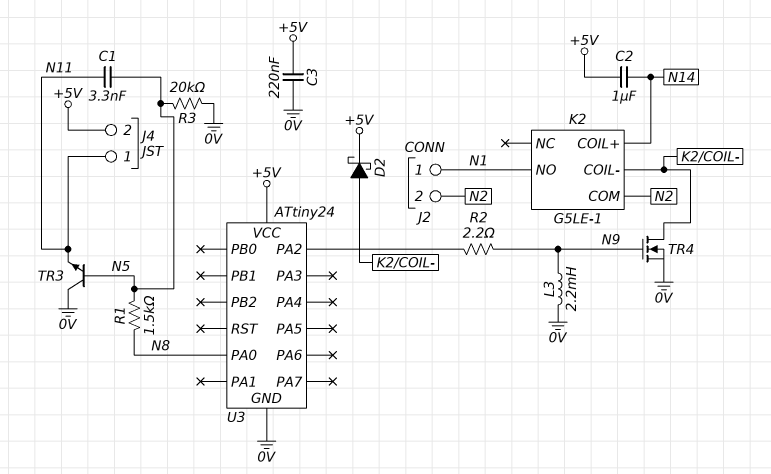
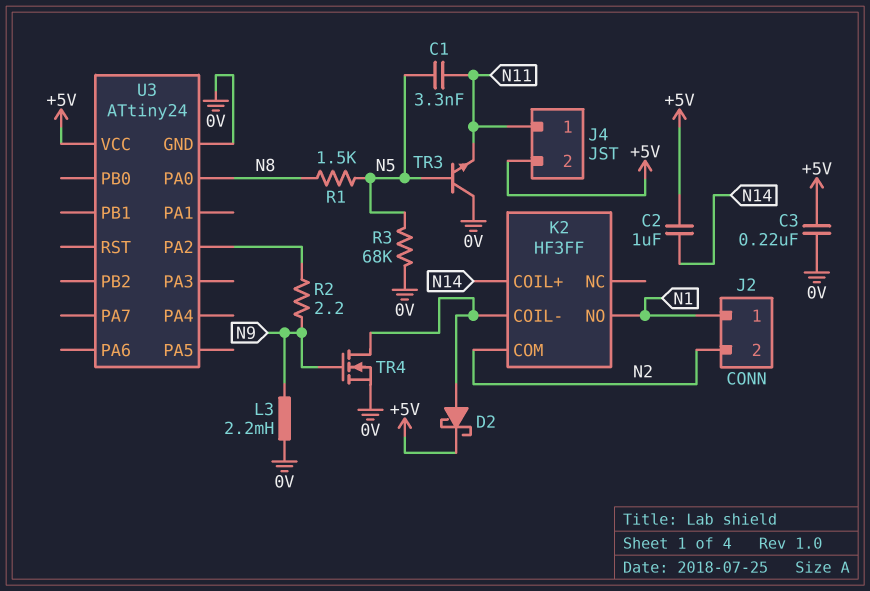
K2: G5LE-1 -> HF3FF
R3: 20k (0V, N5) -> 68k (0V, N5)

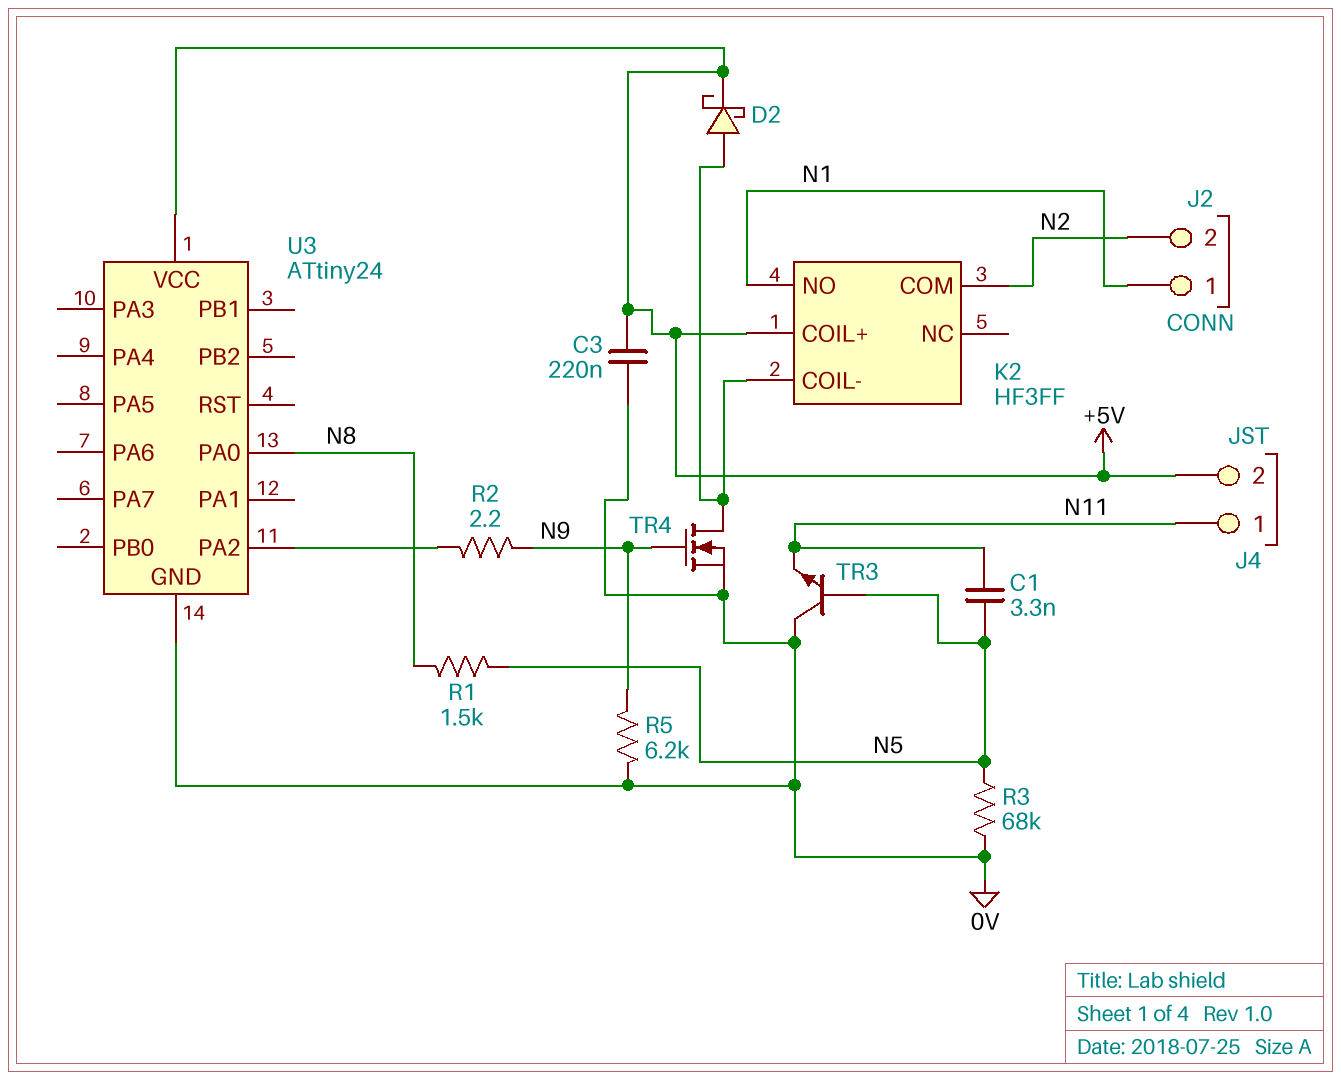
C2: 1uF (+5V, N14) -> none
K2 pin COIL+: N14 -> +5V
L3: 2.2mH (0V, N9) -> none
R5: none -> 6.2k (0V, N9)

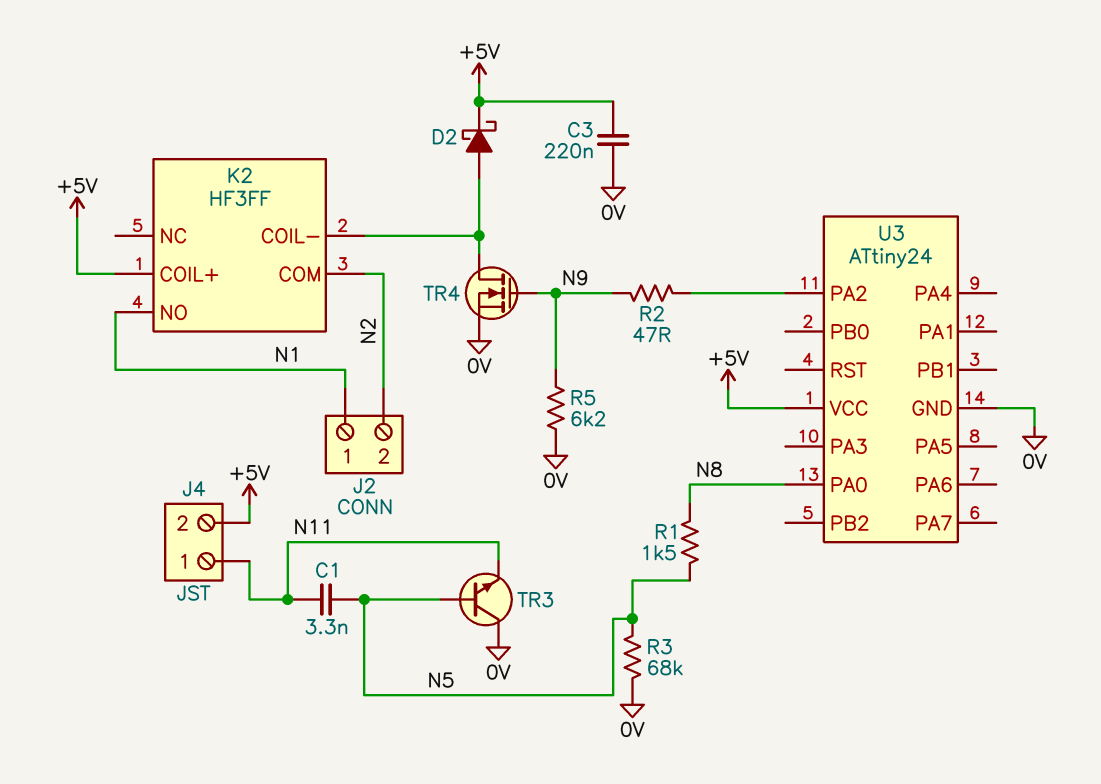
R2: 2.2 (N9, U3/PA2) -> 47 (N9, U3/PA2)

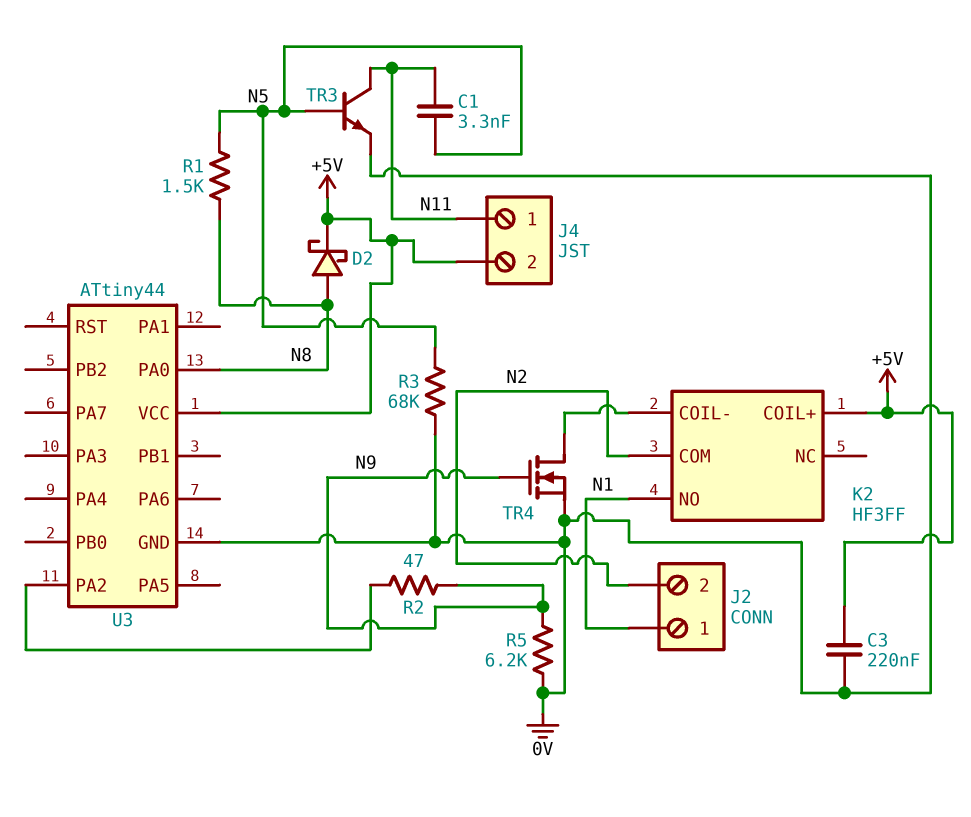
D2: schottky (A K2/COIL-, K +5V) -> schottky (A N8, K +5V)
TR3: NPN (B N5, C 0V, E N11) -> NPN (B N5, C N11, E 0V)
U3: ATtiny24 -> ATtiny44

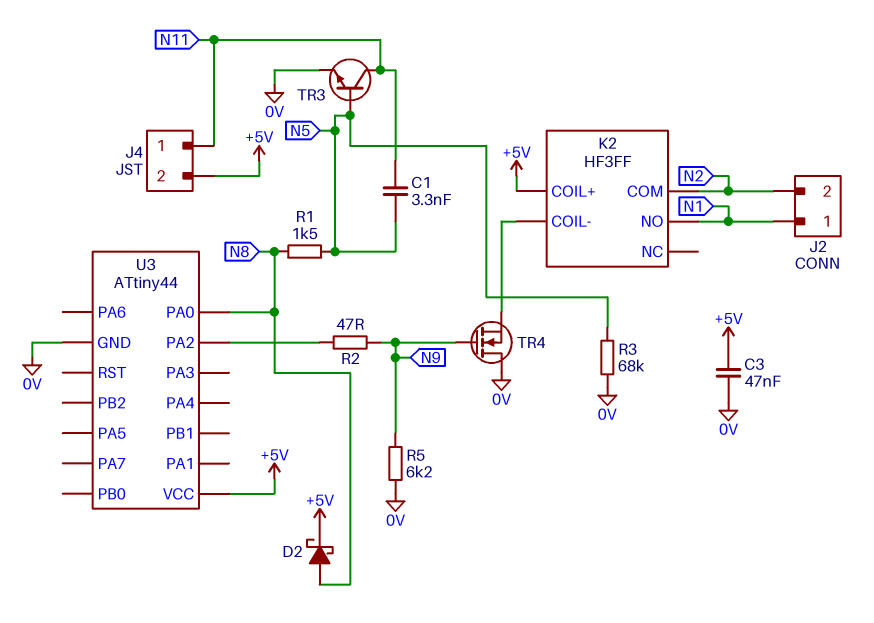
C3: 220nF (+5V, 0V) -> 47nF (+5V, 0V)
TR4: NMOS (G N9, D K2/COIL-, S 0V) -> NMOS (G N9, D 0V, S K2/COIL-)

